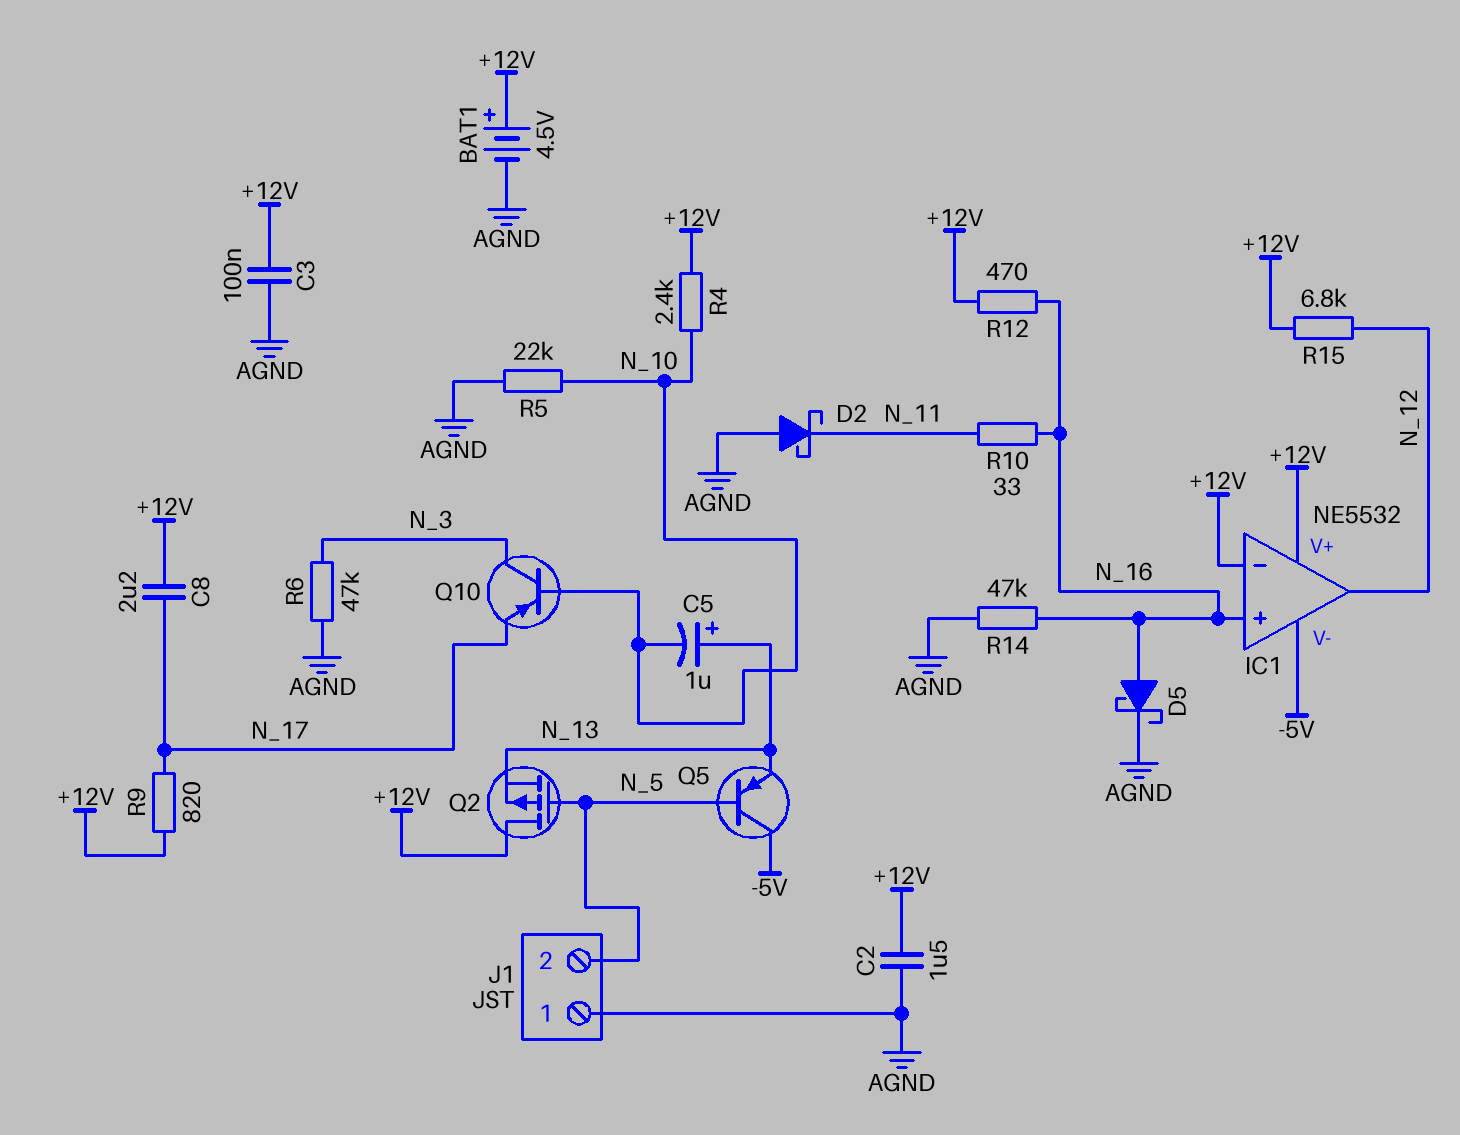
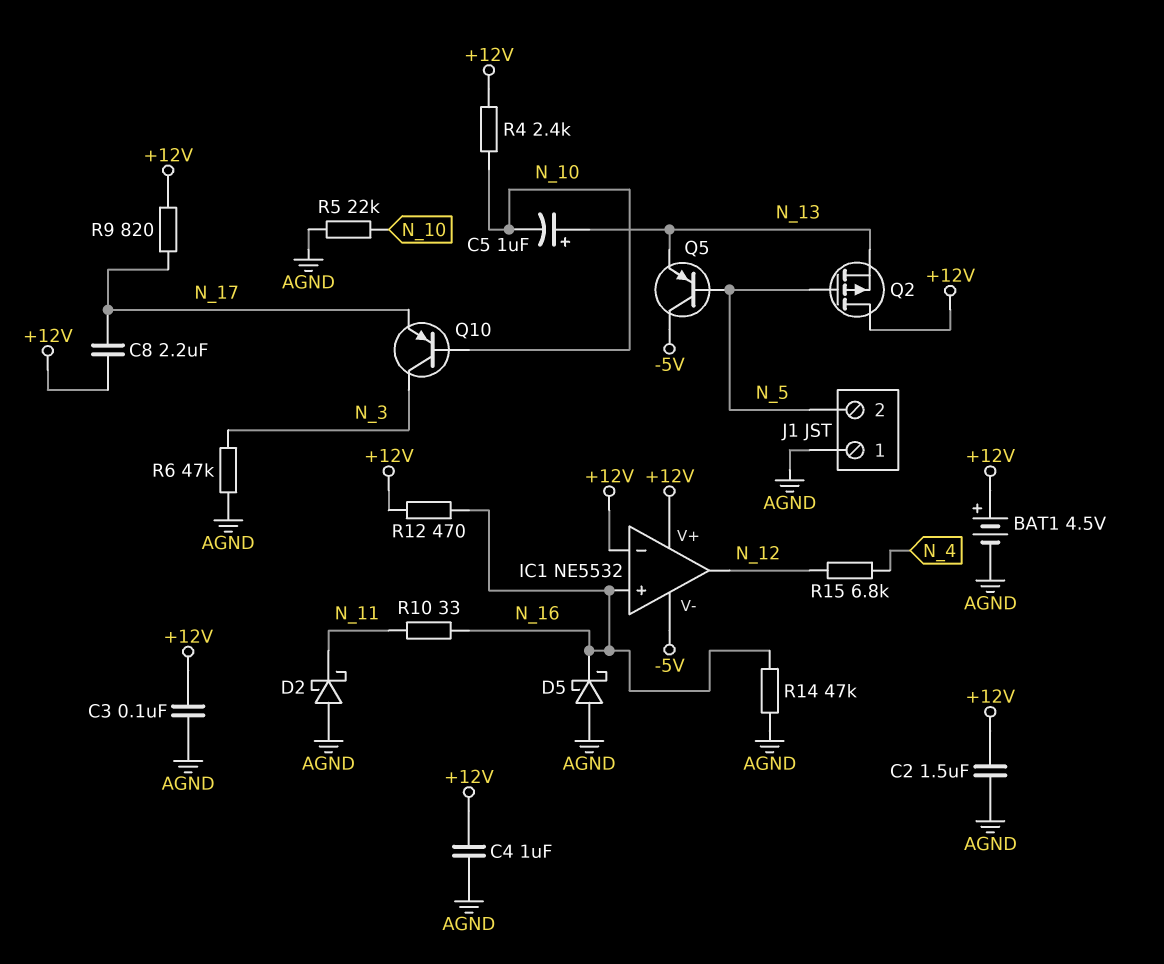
C4: none -> 1uF (+12V, AGND)
D5: schottky (A N_16, K AGND) -> schottky (A AGND, K N_16)
R15: 6.8k (+12V, N_12) -> 6.8k (N_4, N_12)

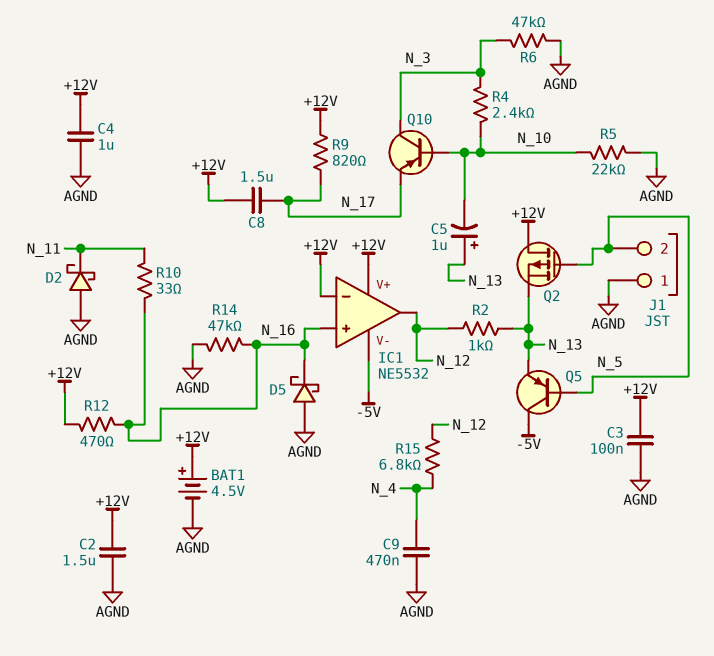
C8: 2.2uF (+12V, N_17) -> 1.5uF (+12V, N_17)
C9: none -> 470nF (AGND, N_4)
R2: none -> 1k (N_12, N_13)
R4: 2.4k (+12V, N_10) -> 2.4k (N_3, N_10)

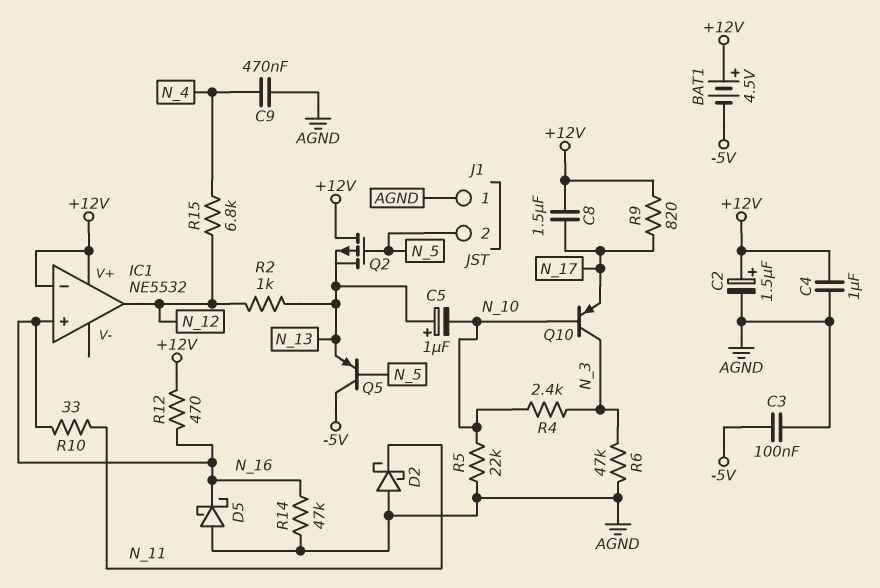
BAT1: 4.5V (plus +12V, minus AGND) -> 4.5V (plus +12V, minus -5V)
C2: 1.5uF (+12V, AGND) -> 1.5uF (plus +12V, minus AGND)
C3: 100nF (+12V, AGND) -> 100nF (-5V, AGND)
IC1 pin V-: -5V -> none

